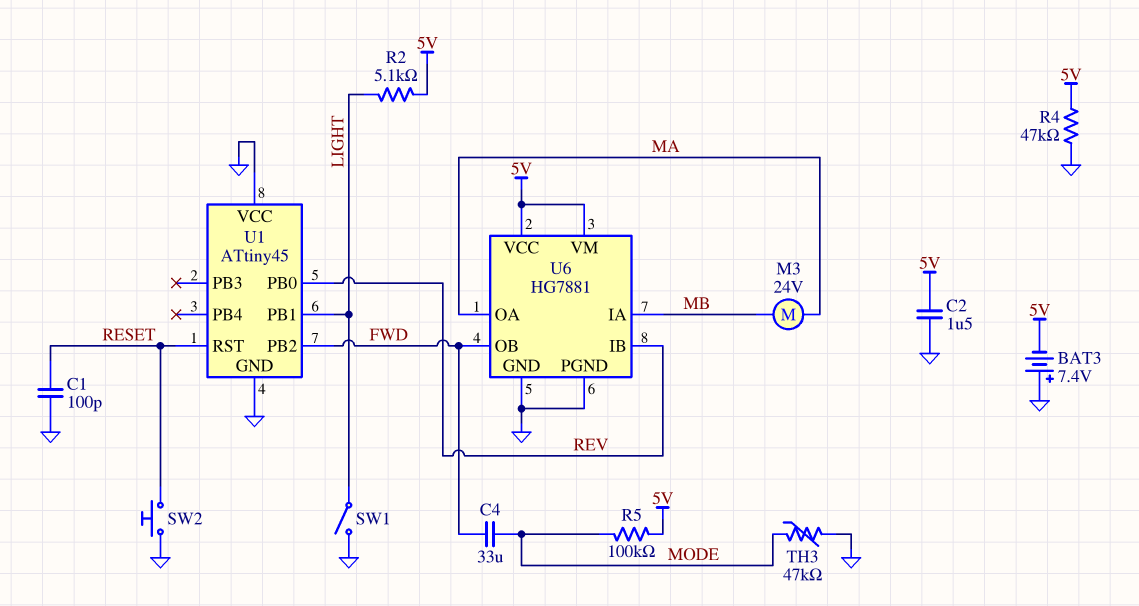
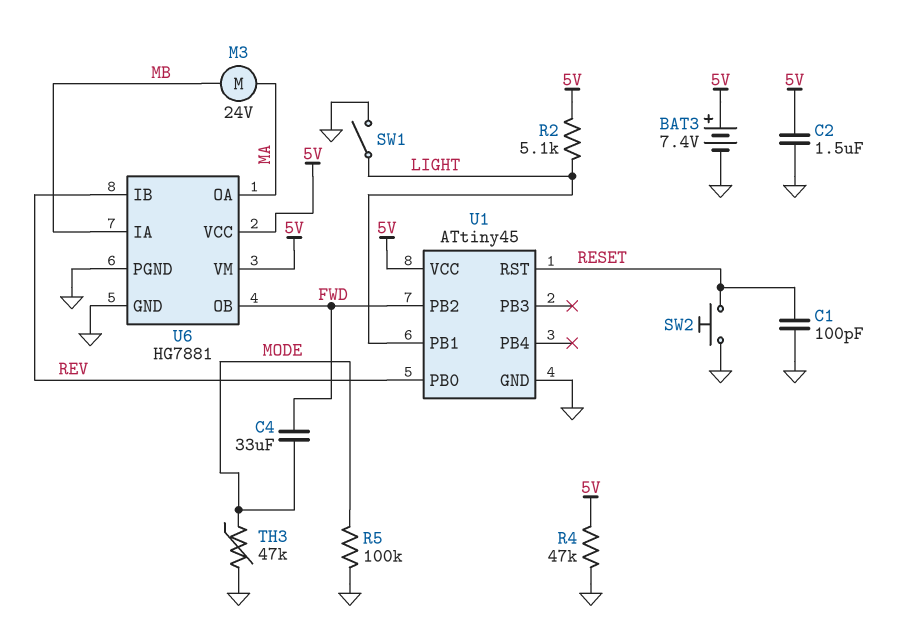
BAT3: 7.4V (plus GND, minus 5V) -> 7.4V (plus 5V, minus GND)
R5: 100k (5V, MODE) -> 100k (GND, MODE)
U1 pin VCC: GND -> 5V

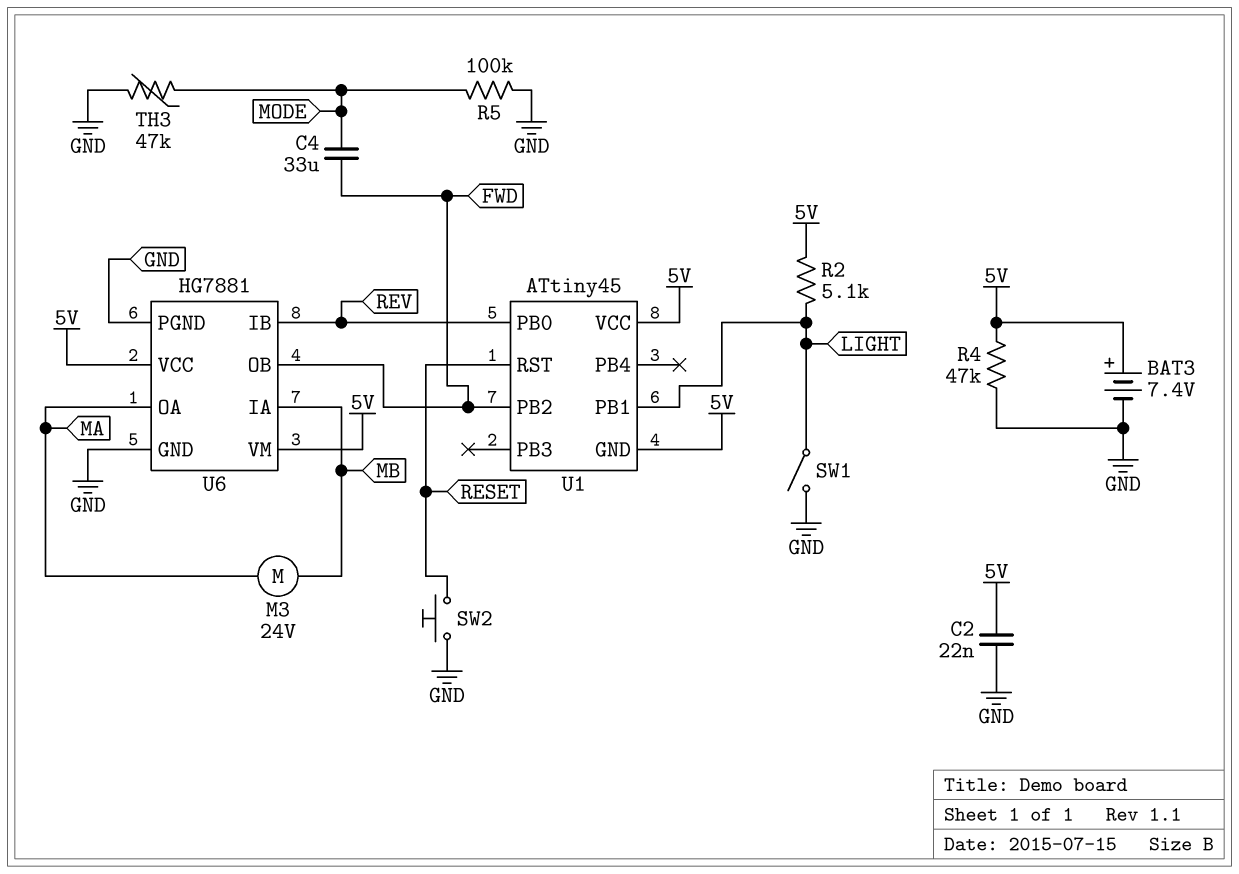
C1: 100pF (GND, RESET) -> none
C2: 1.5uF (5V, GND) -> 22nF (5V, GND)
U1 pin GND: GND -> 5V

